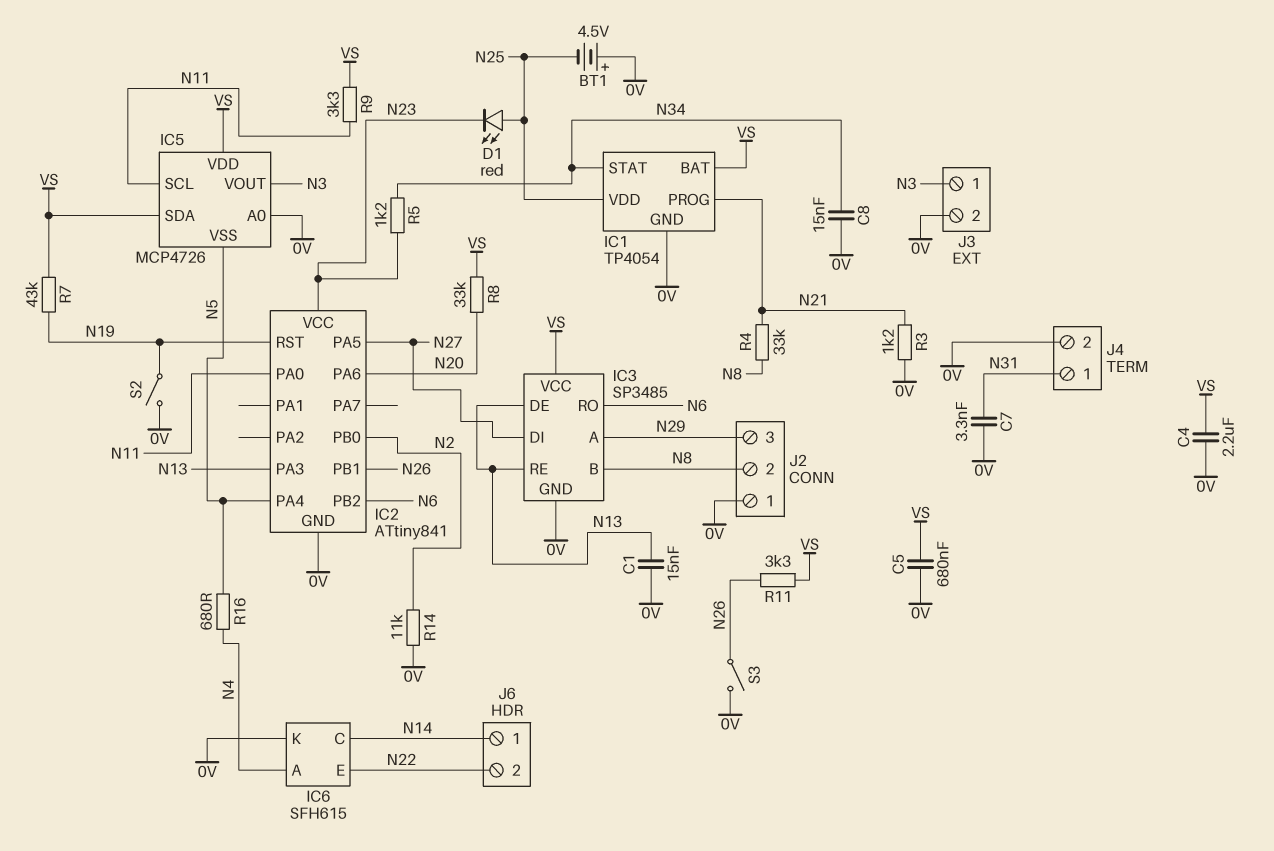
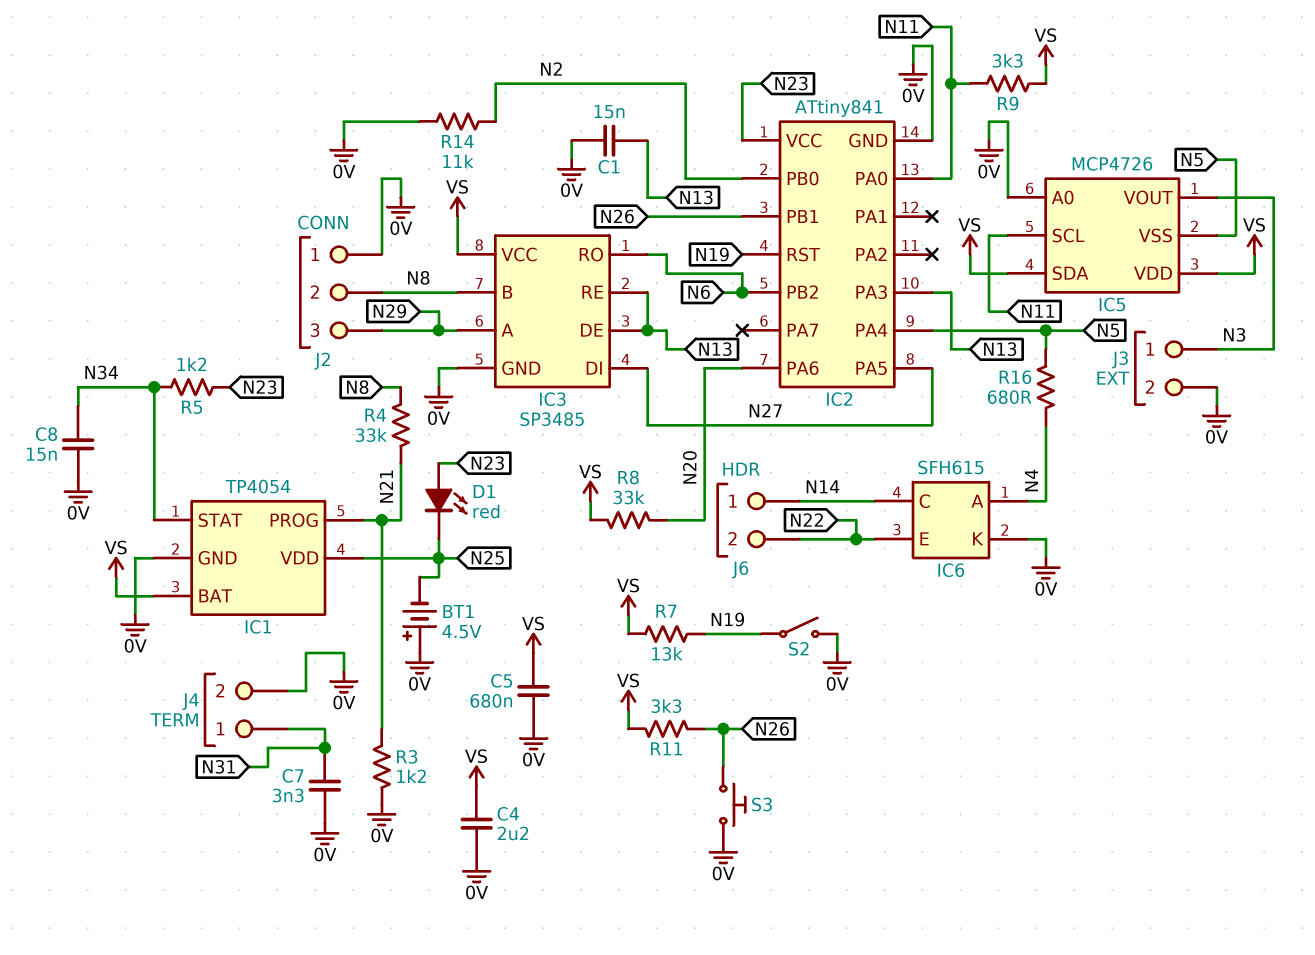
D1: LED red (A N25, K N23) -> LED red (A N23, K N25)
R7: 43k (N19, VS) -> 13k (N19, VS)
S3: switch (0V, N26) -> button (0V, N26)

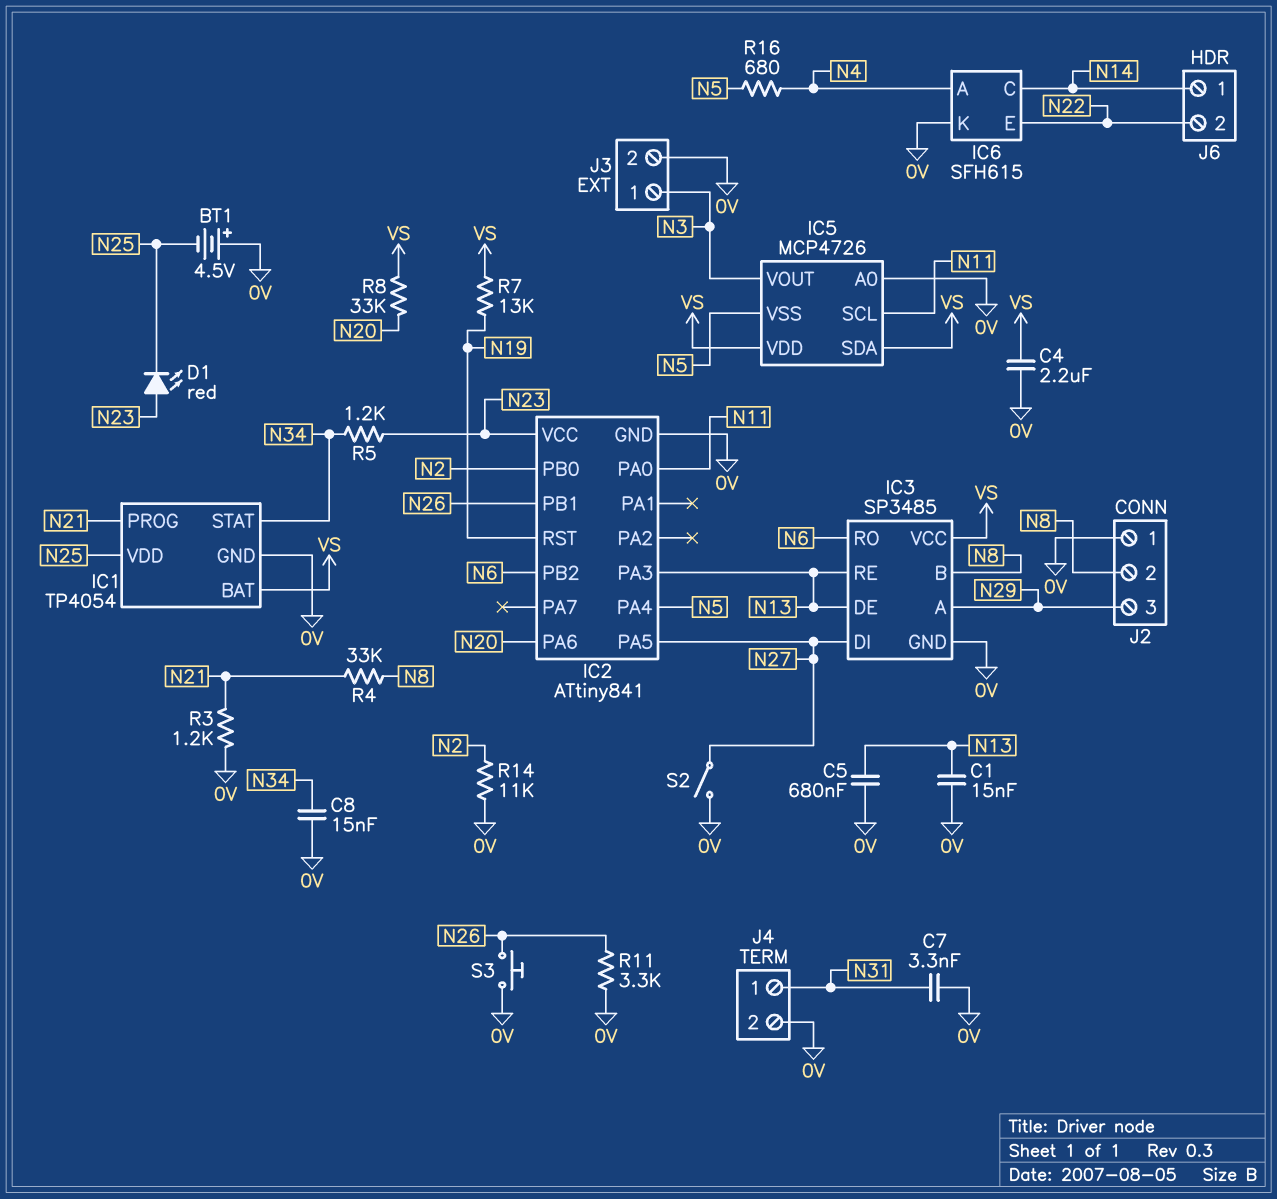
C5: 680nF (0V, VS) -> 680nF (0V, N13)
R9: 3.3k (N11, VS) -> none
R11: 3.3k (N26, VS) -> 3.3k (0V, N26)
S2: switch (0V, N19) -> switch (0V, N27)

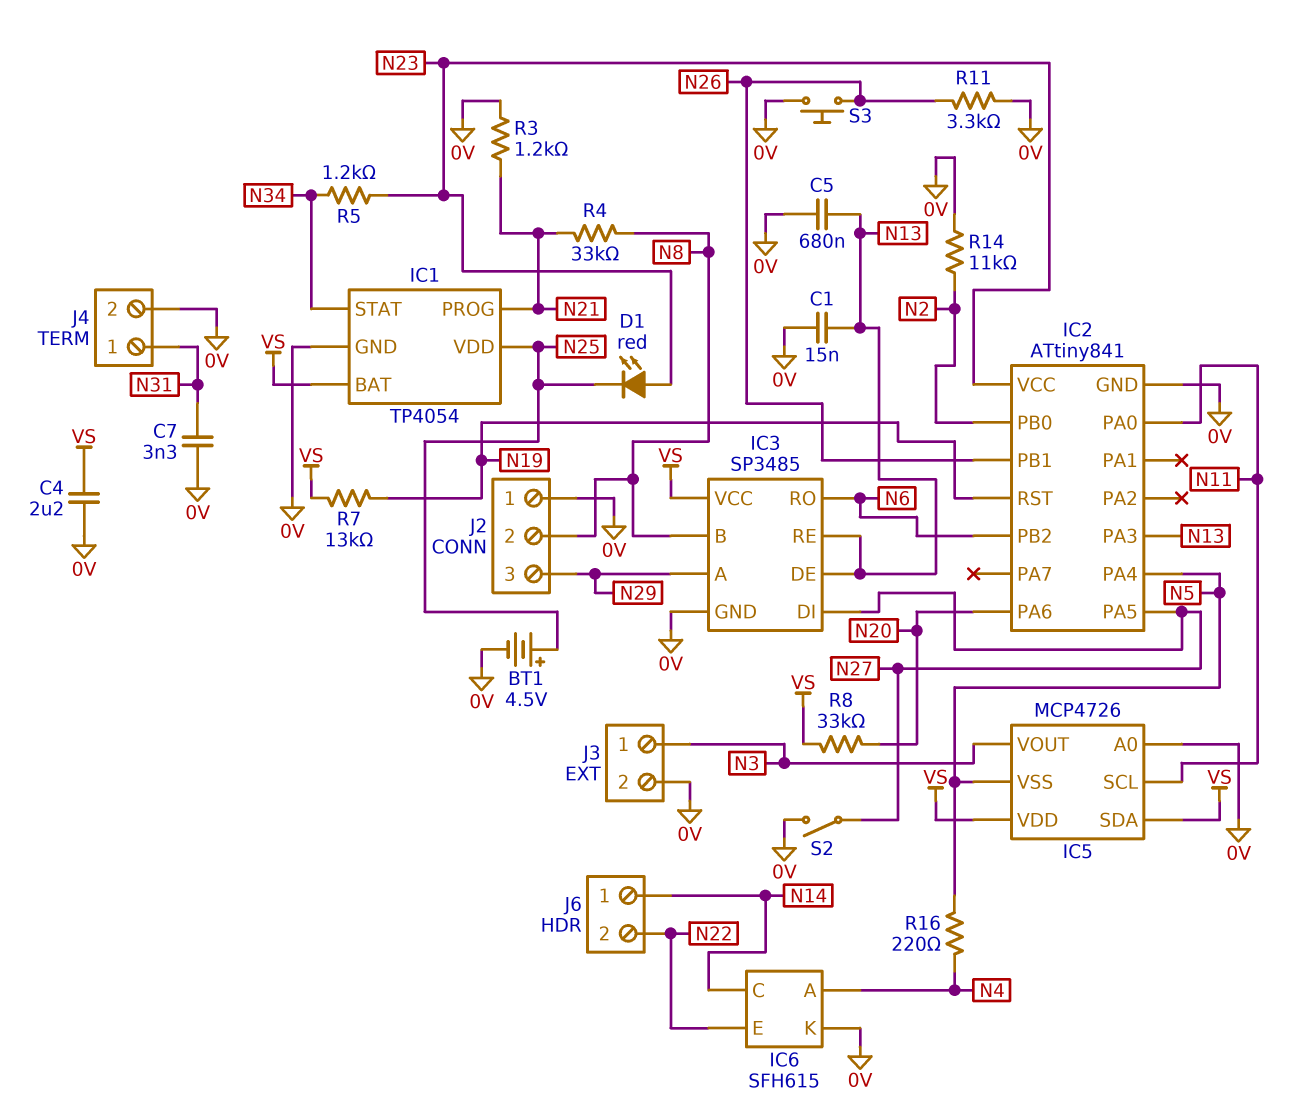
BT1: 4.5V (plus 0V, minus N25) -> 4.5V (plus N25, minus 0V)
C8: 15nF (0V, N34) -> none
R16: 680 (N4, N5) -> 220 (N4, N5)

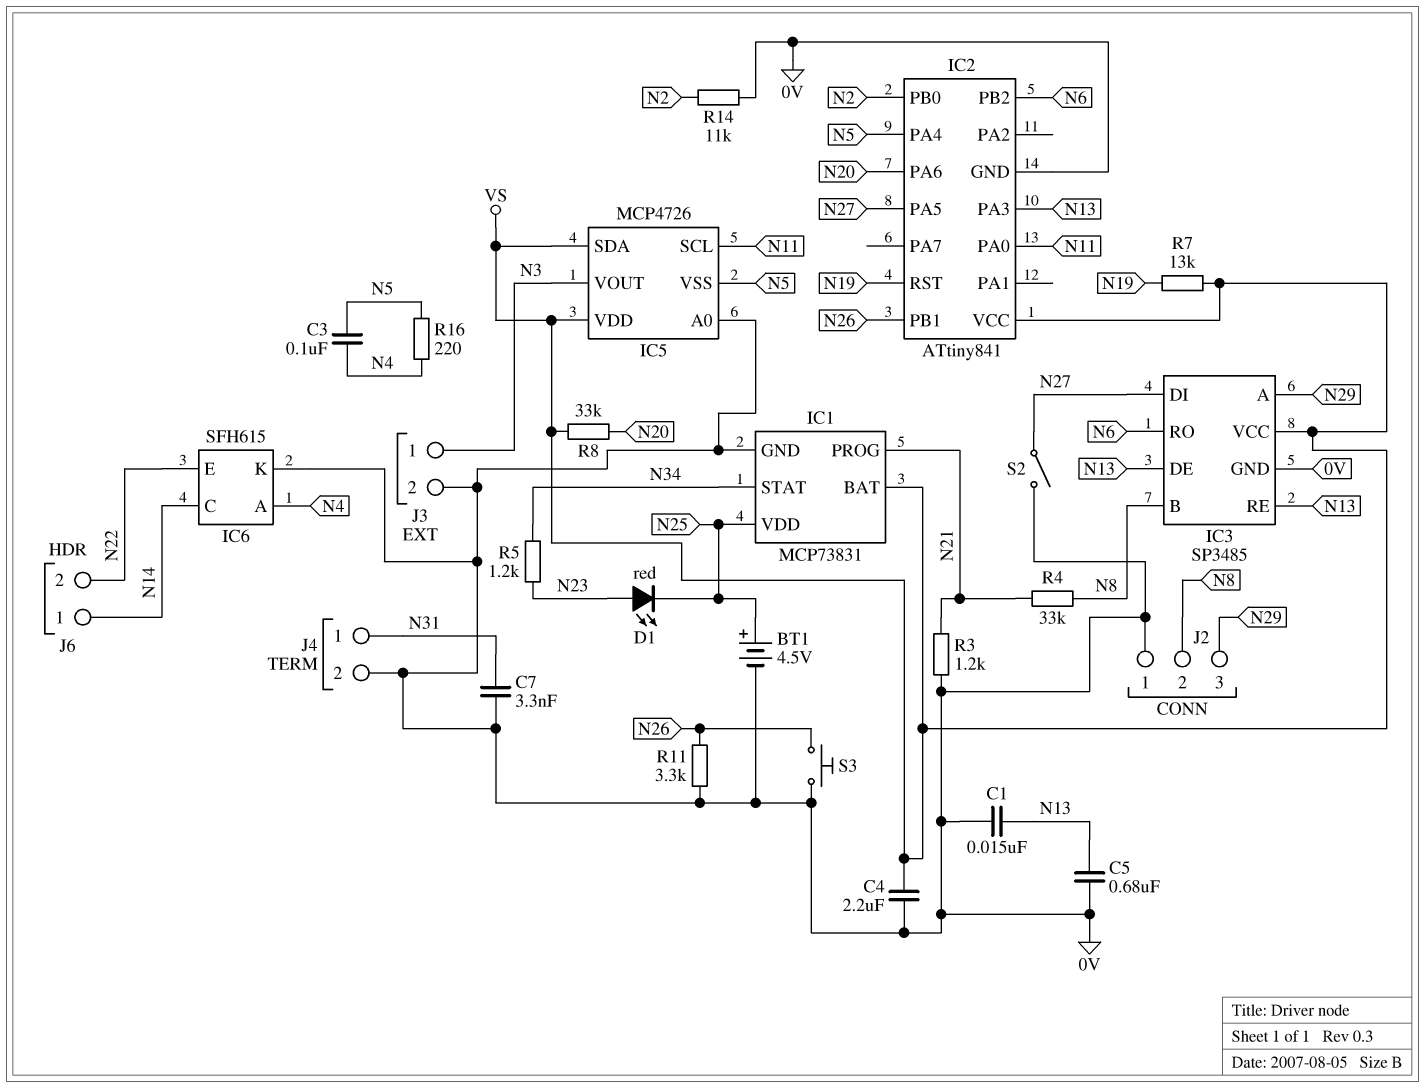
C3: none -> 100nF (N4, N5)
IC1: TP4054 -> MCP73831
IC2 pin VCC: N23 -> VS

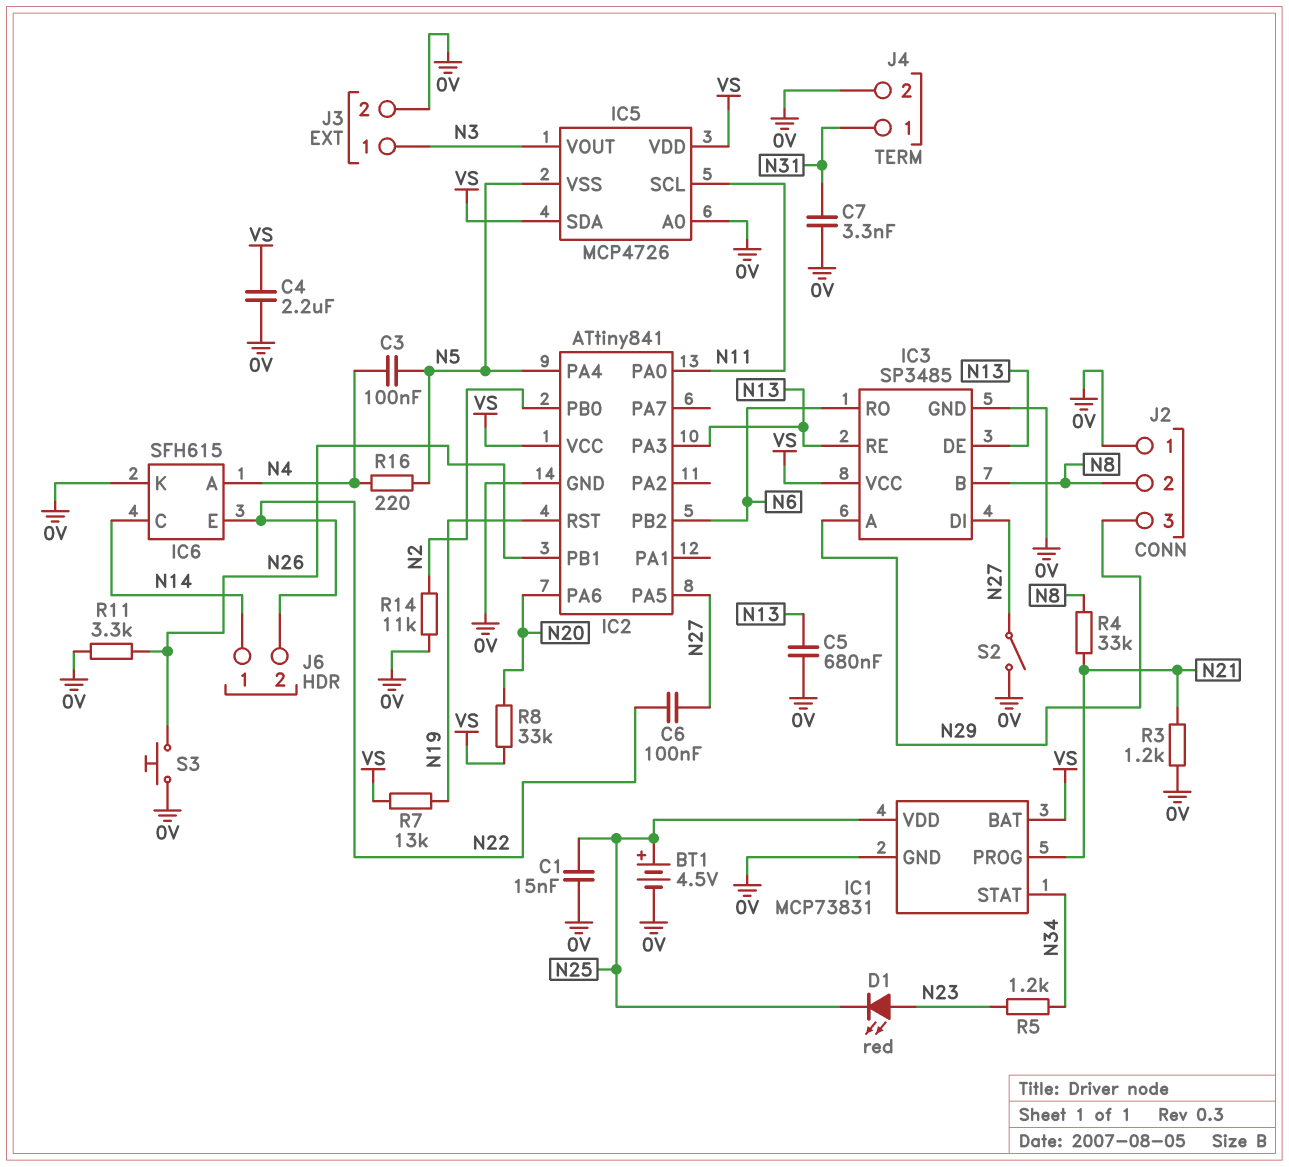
C1: 15nF (0V, N13) -> 15nF (0V, N25)
C6: none -> 100nF (N22, N27)

